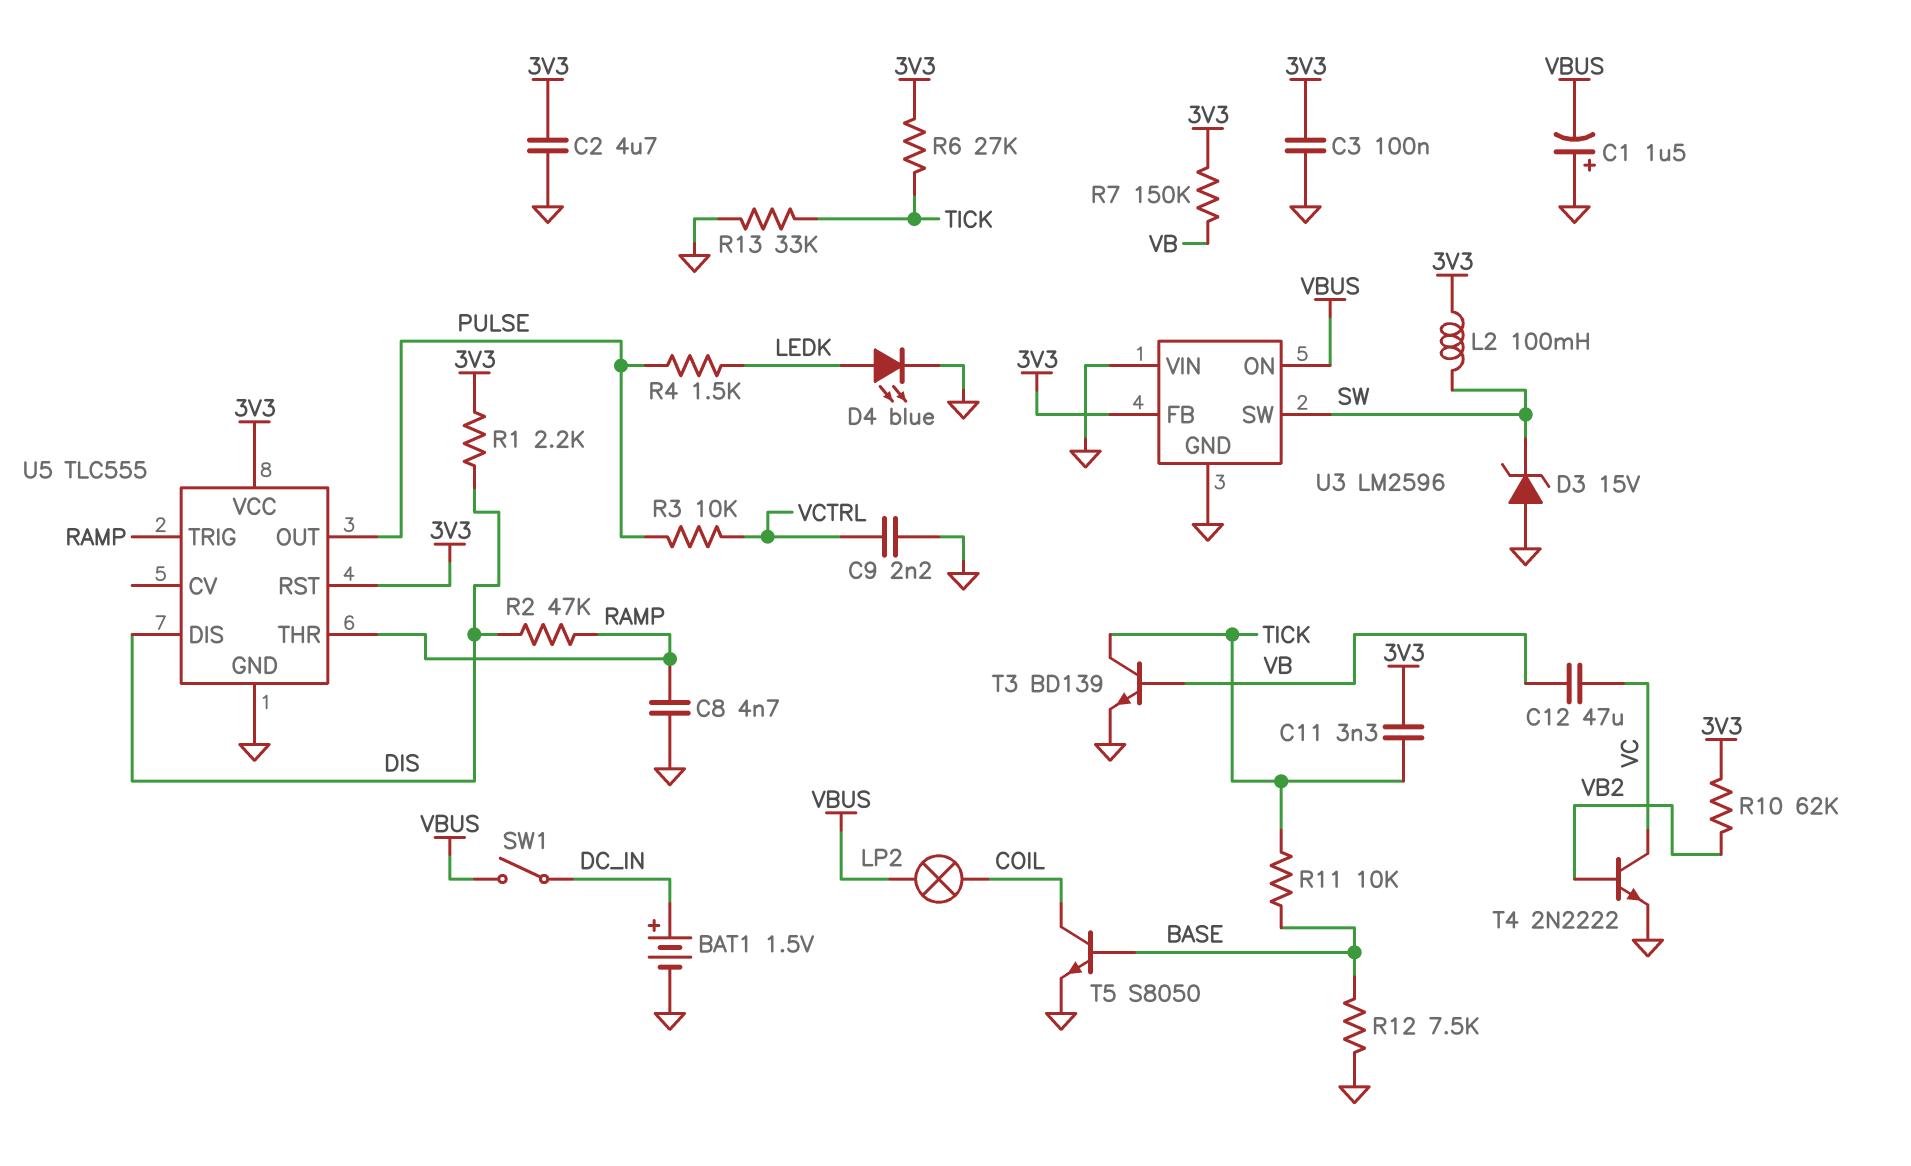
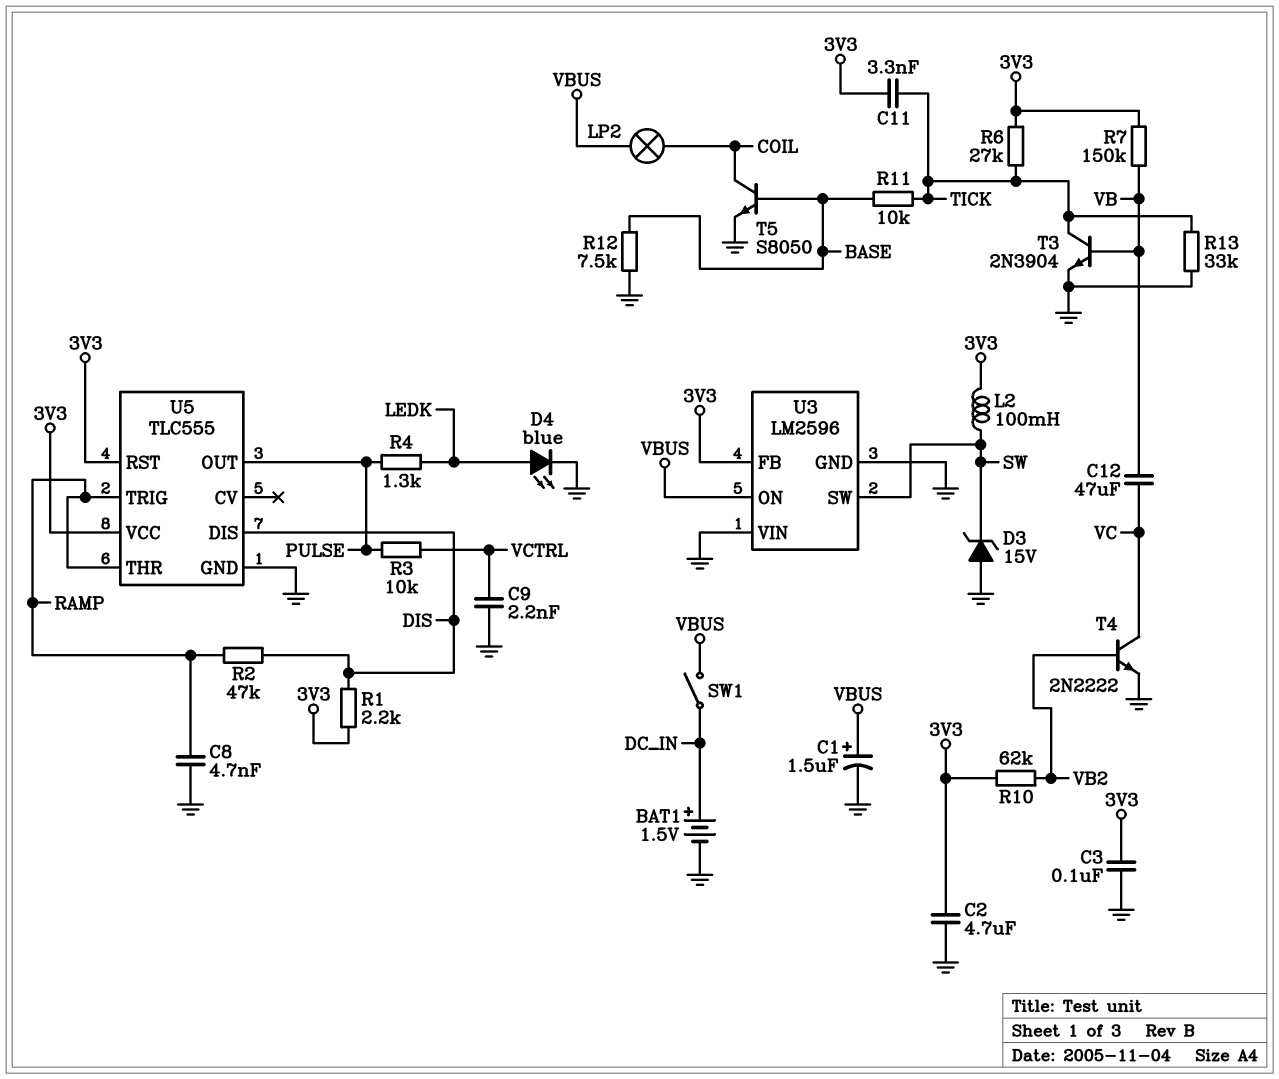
C1: 1.5uF (plus GND, minus VBUS) -> 1.5uF (plus VBUS, minus GND)
R4: 1.5k (LEDK, PULSE) -> 1.3k (LEDK, PULSE)
T3: NPN BD139 (B VB, C TICK, E GND) -> NPN 2N3904 (B VB, C TICK, E GND)

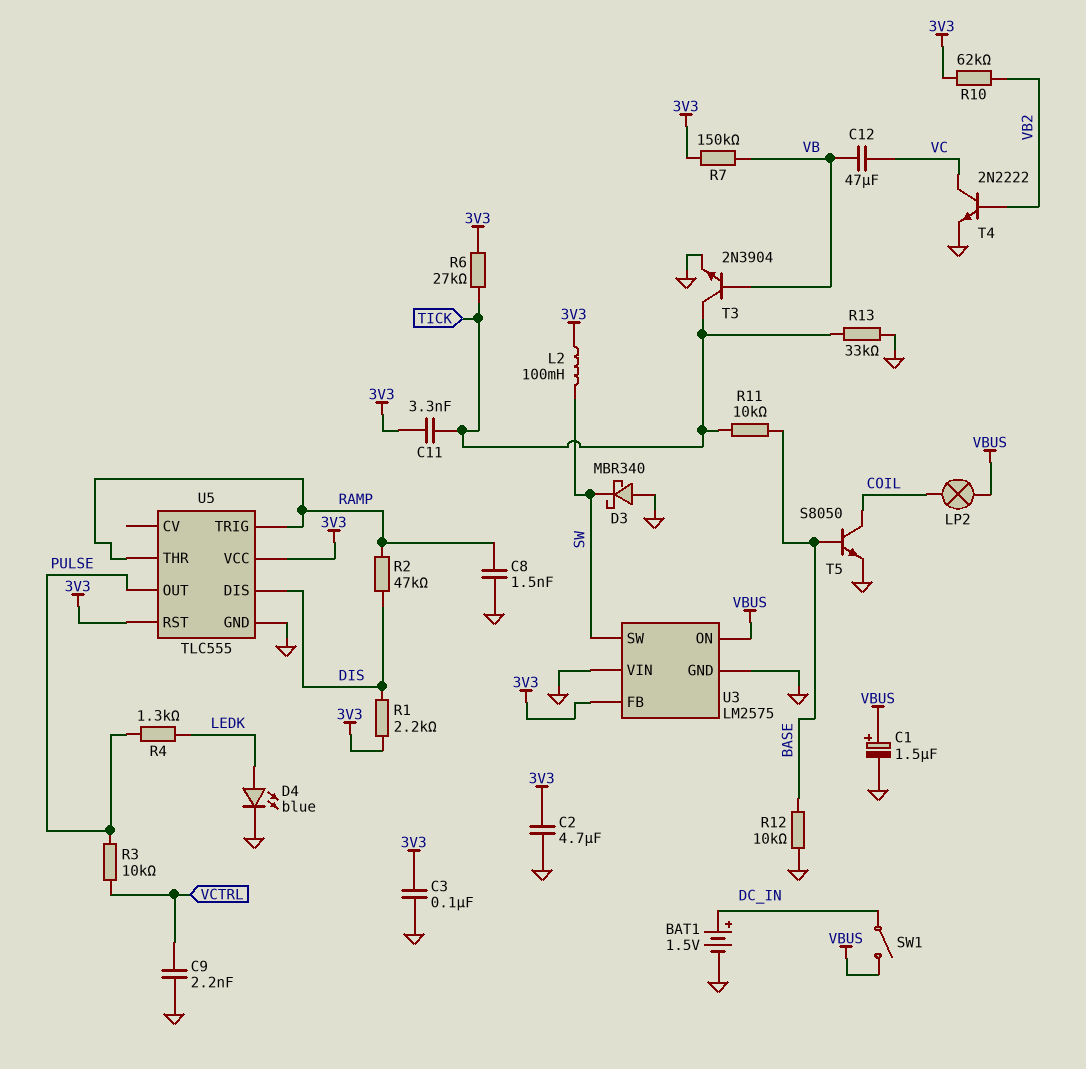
C8: 4.7nF (GND, RAMP) -> 1.5nF (GND, RAMP)
D3: zener 15V (A GND, K SW) -> schottky MBR340 (A GND, K SW)
R12: 7.5k (BASE, GND) -> 10k (BASE, GND)
U3: LM2596 -> LM2575

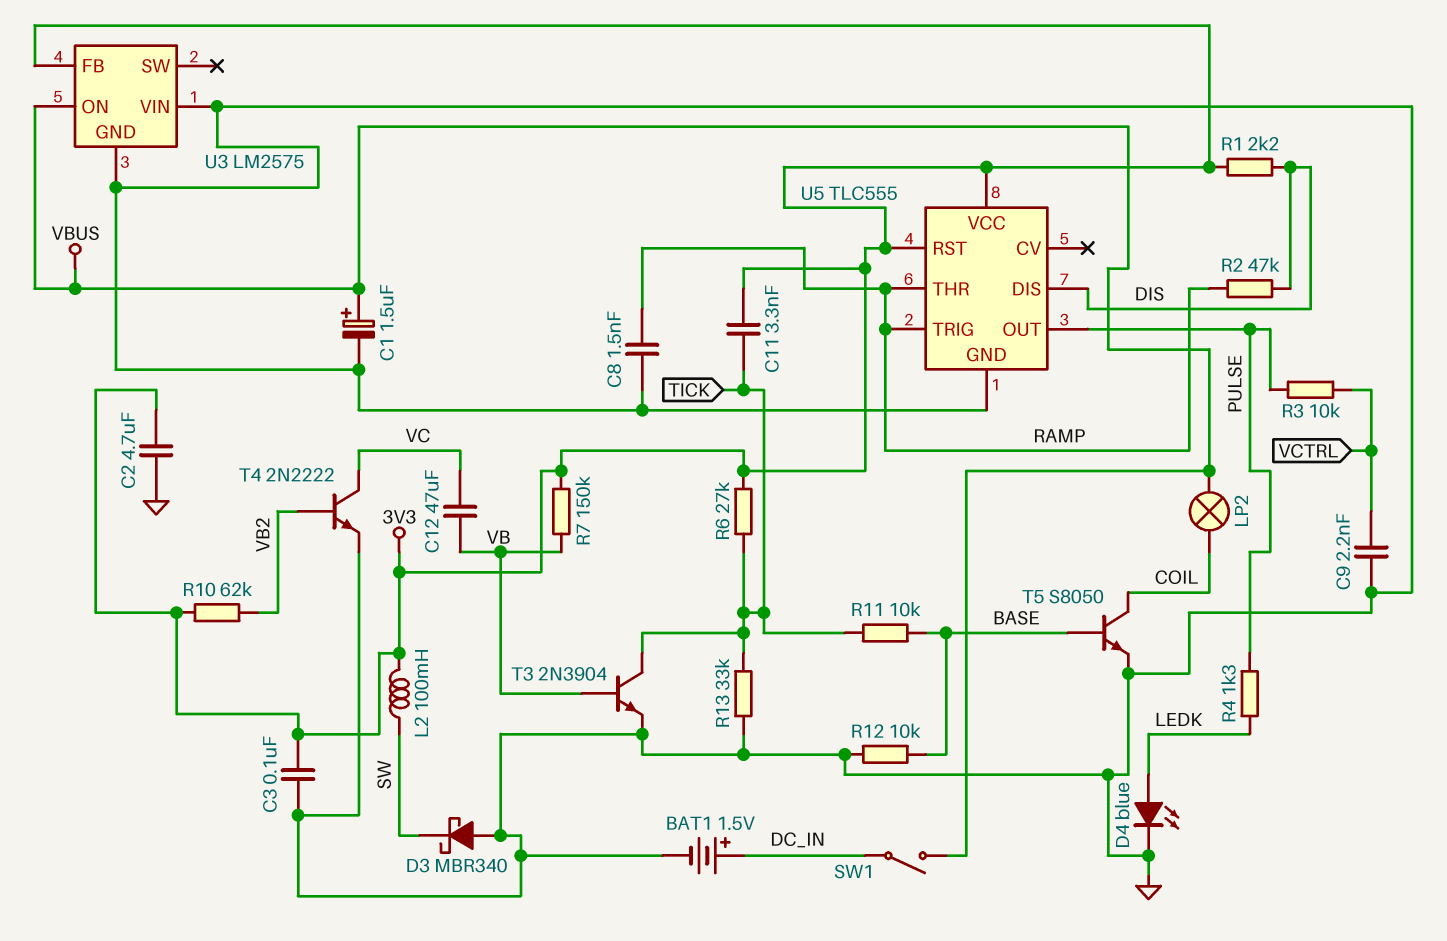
U3 pin SW: SW -> none

